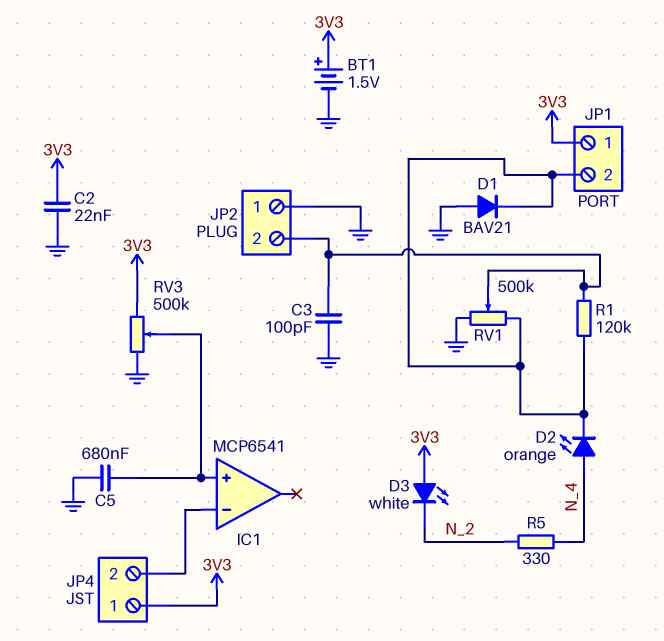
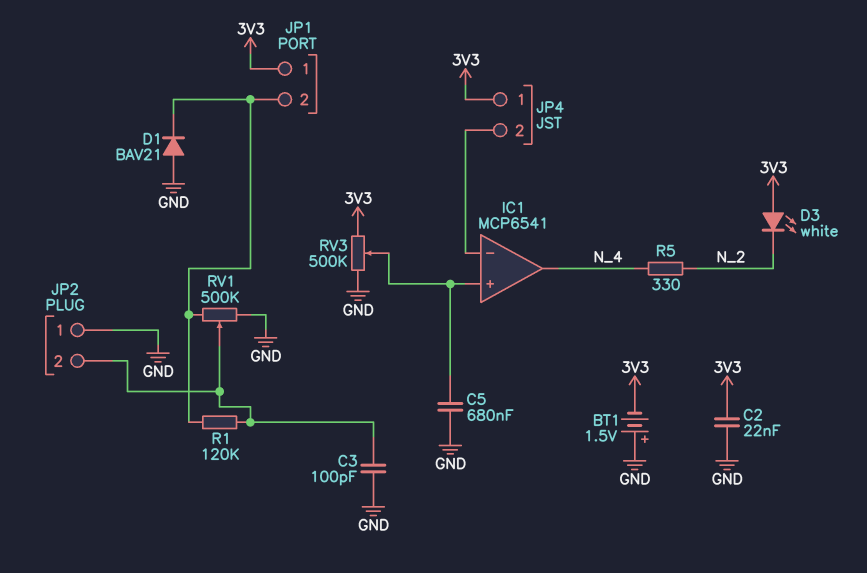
BT1: 1.5V (plus 3V3, minus GND) -> 1.5V (plus GND, minus 3V3)
D2: LED orange (A N_4, K JP1/2) -> none
IC1 pin out: none -> N_4

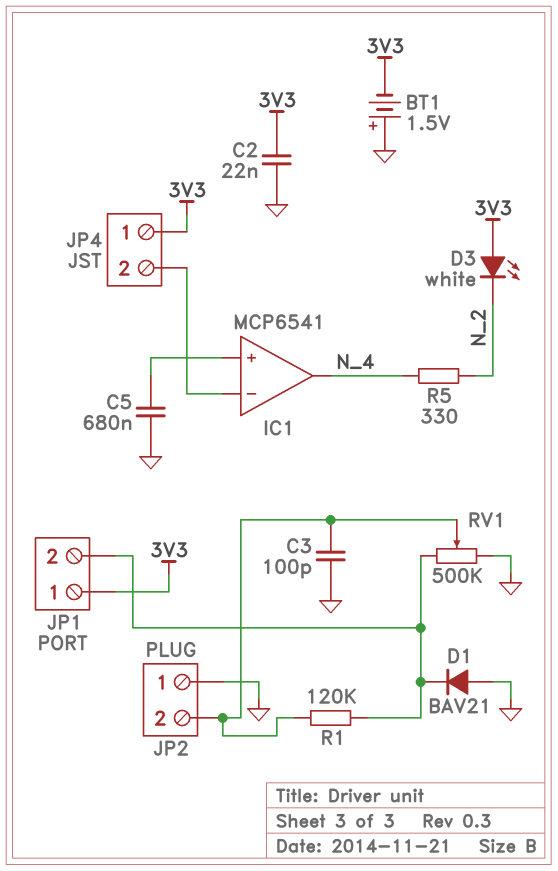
RV3: 500k (3V3, GND, wiper IC1/in+) -> none

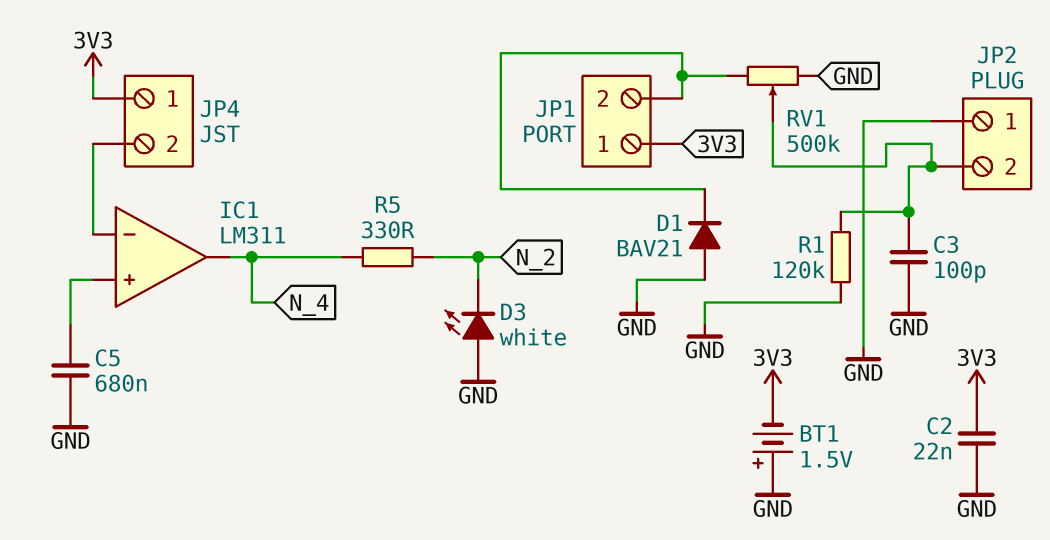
D3: LED white (A 3V3, K N_2) -> LED white (A GND, K N_2)
IC1: MCP6541 -> LM311
R1: 120k (JP1/2, JP2/2) -> 120k (GND, JP2/2)

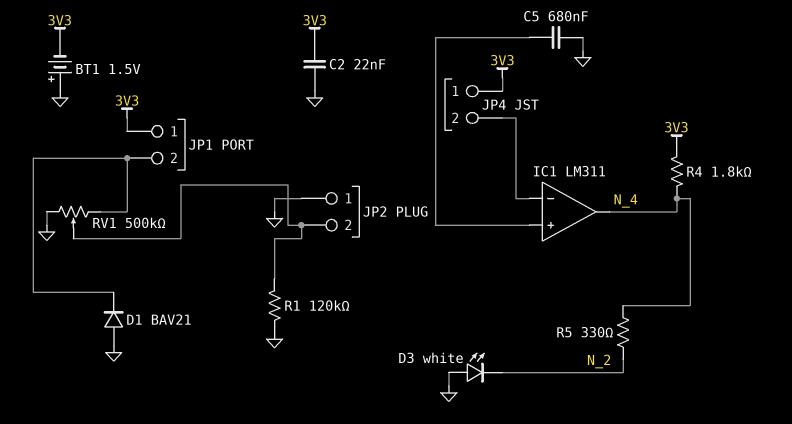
C3: 100pF (GND, JP2/2) -> none
R4: none -> 1.8k (3V3, N_4)

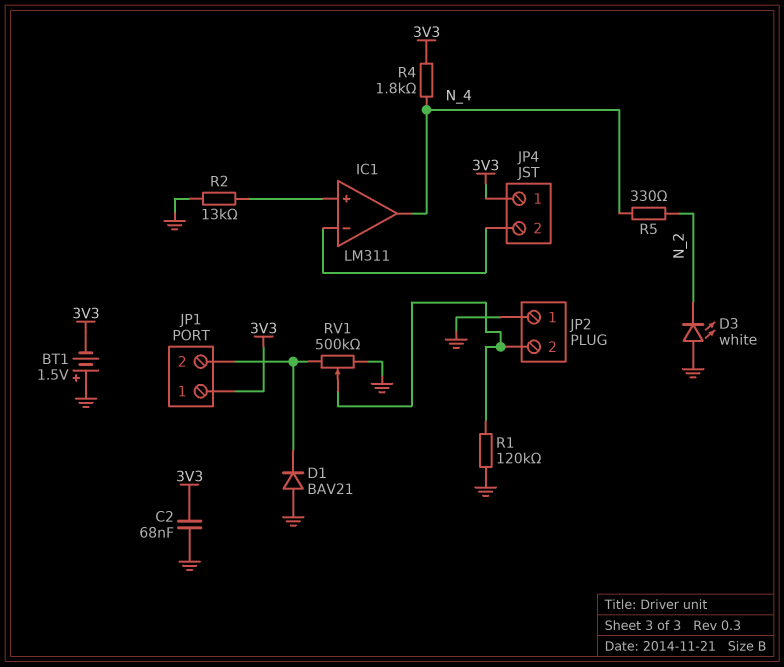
C2: 22nF (3V3, GND) -> 68nF (3V3, GND)
C5: 680nF (GND, IC1/in+) -> none
R2: none -> 13k (GND, IC1/in+)

